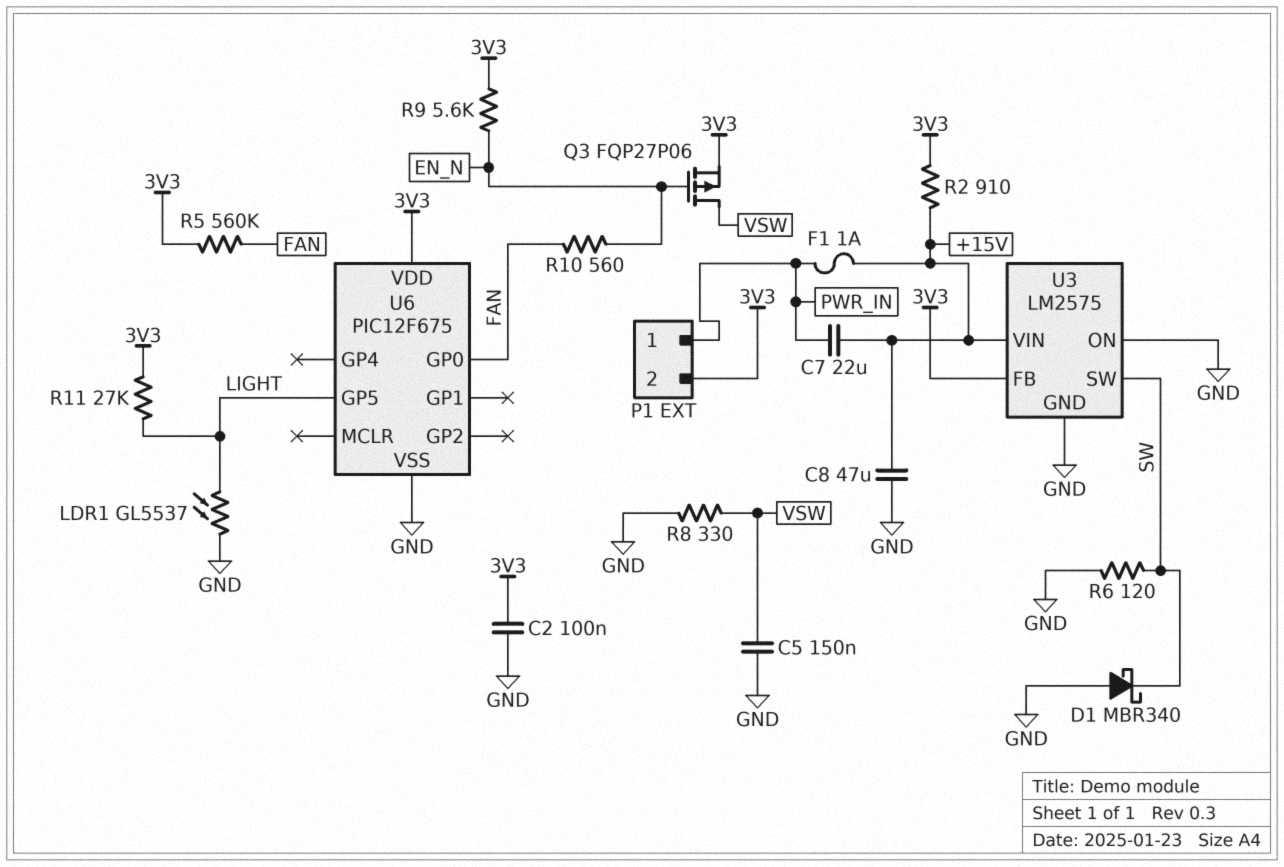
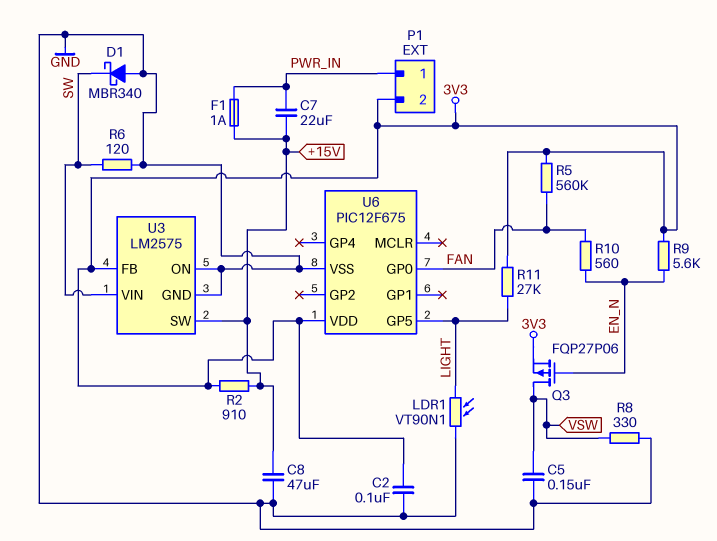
LDR1: GL5537 (GND, LIGHT) -> VT90N1 (GND, LIGHT)
U3 pin SW: SW -> +15V
U3 pin VIN: +15V -> SW

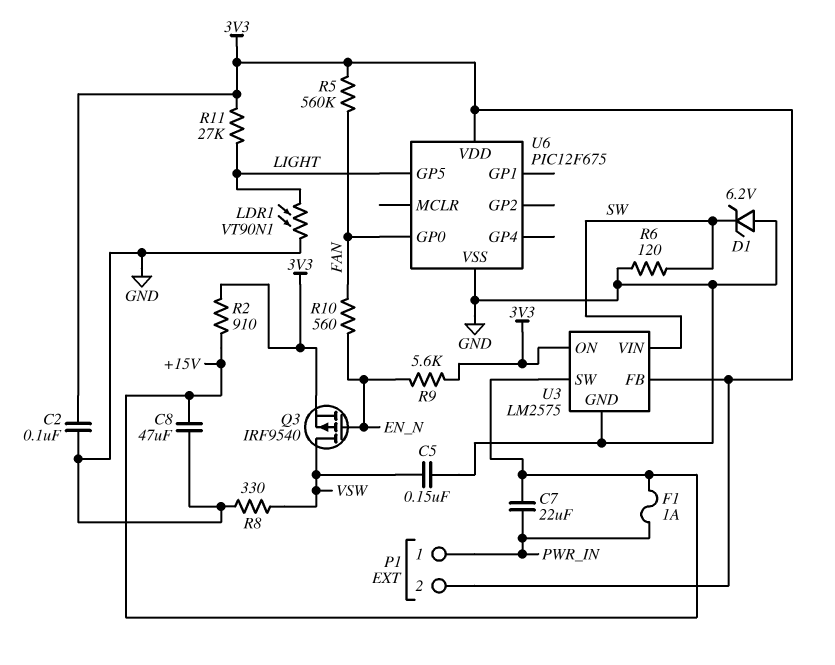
D1: schottky MBR340 (A GND, K SW) -> zener 6.2V (A GND, K SW)
Q3: PMOS FQP27P06 (G EN_N, D VSW, S 3V3) -> PMOS IRF9540 (G EN_N, D VSW, S 3V3)
U3 pin ON: GND -> 3V3

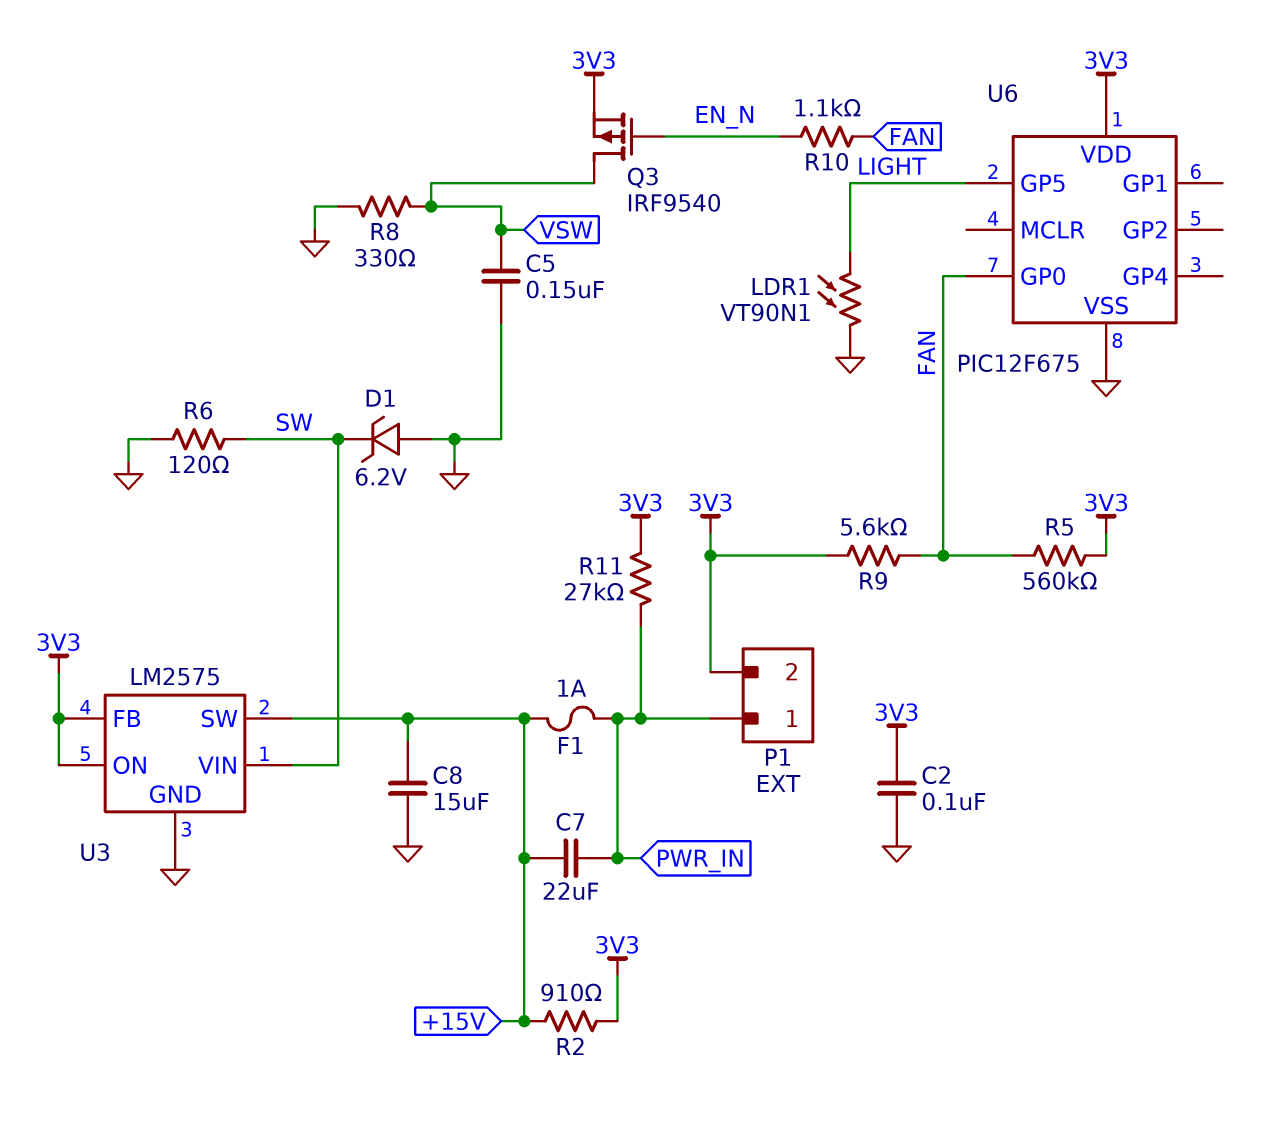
C8: 47uF (+15V, GND) -> 15uF (+15V, GND)
R9: 5.6k (3V3, EN_N) -> 5.6k (3V3, FAN)
R10: 560 (EN_N, FAN) -> 1.1k (EN_N, FAN)
R11: 27k (3V3, LIGHT) -> 27k (3V3, PWR_IN)

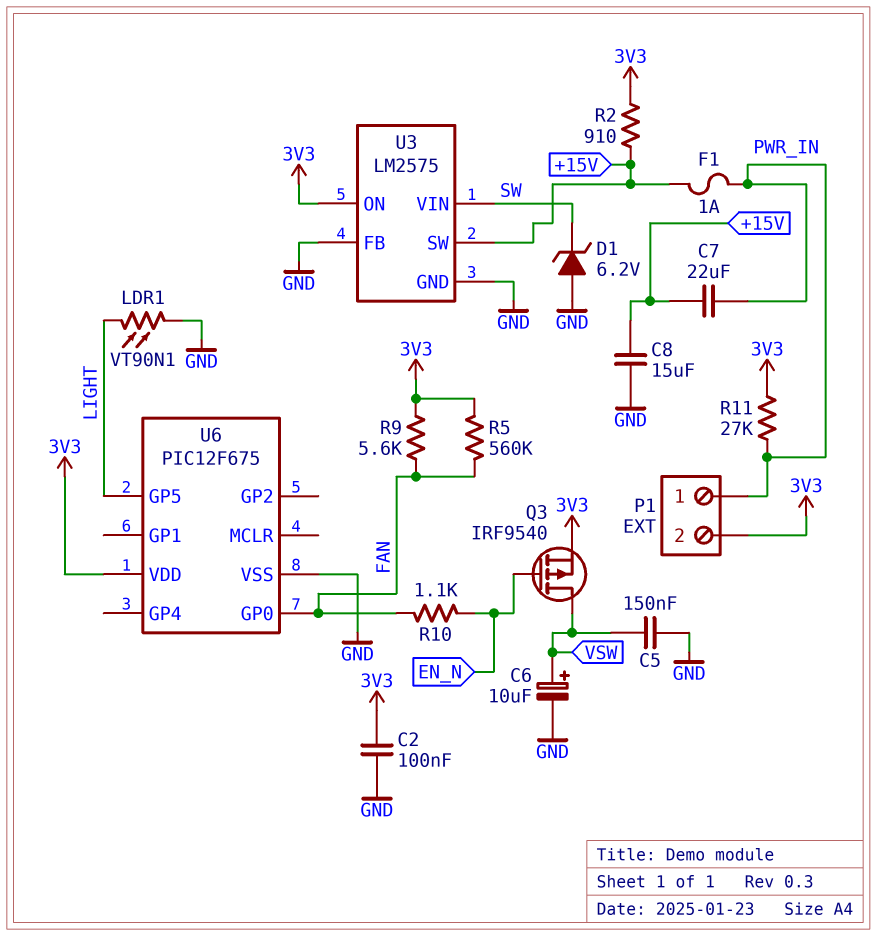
C6: none -> 10uF (plus VSW, minus GND)
R6: 120 (GND, SW) -> none
R8: 330 (GND, VSW) -> none
U3 pin FB: 3V3 -> GND

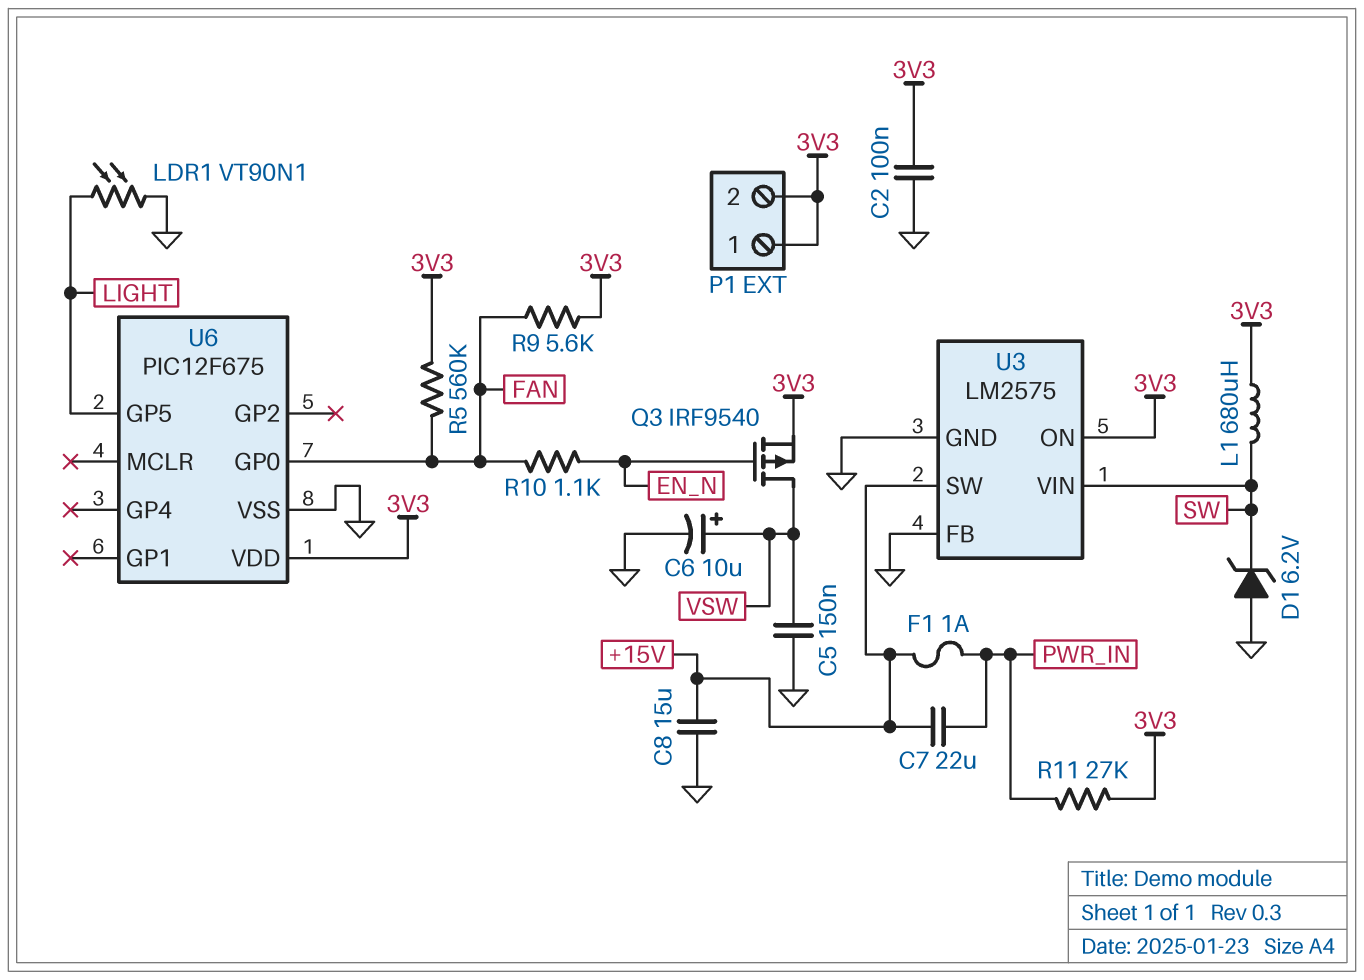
L1: none -> 680uH (3V3, SW)
P1 pin 1: PWR_IN -> 3V3
R2: 910 (+15V, 3V3) -> none

